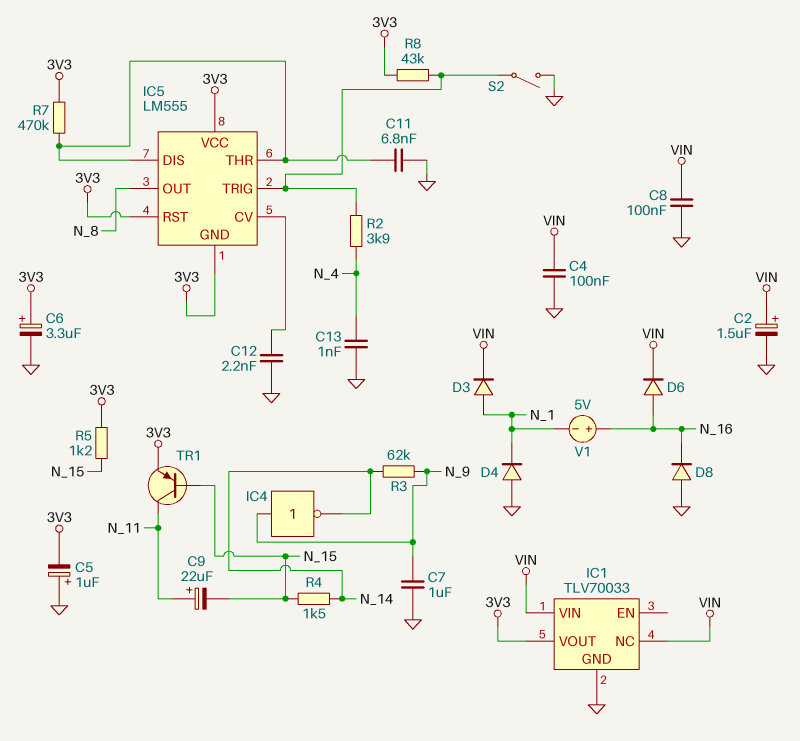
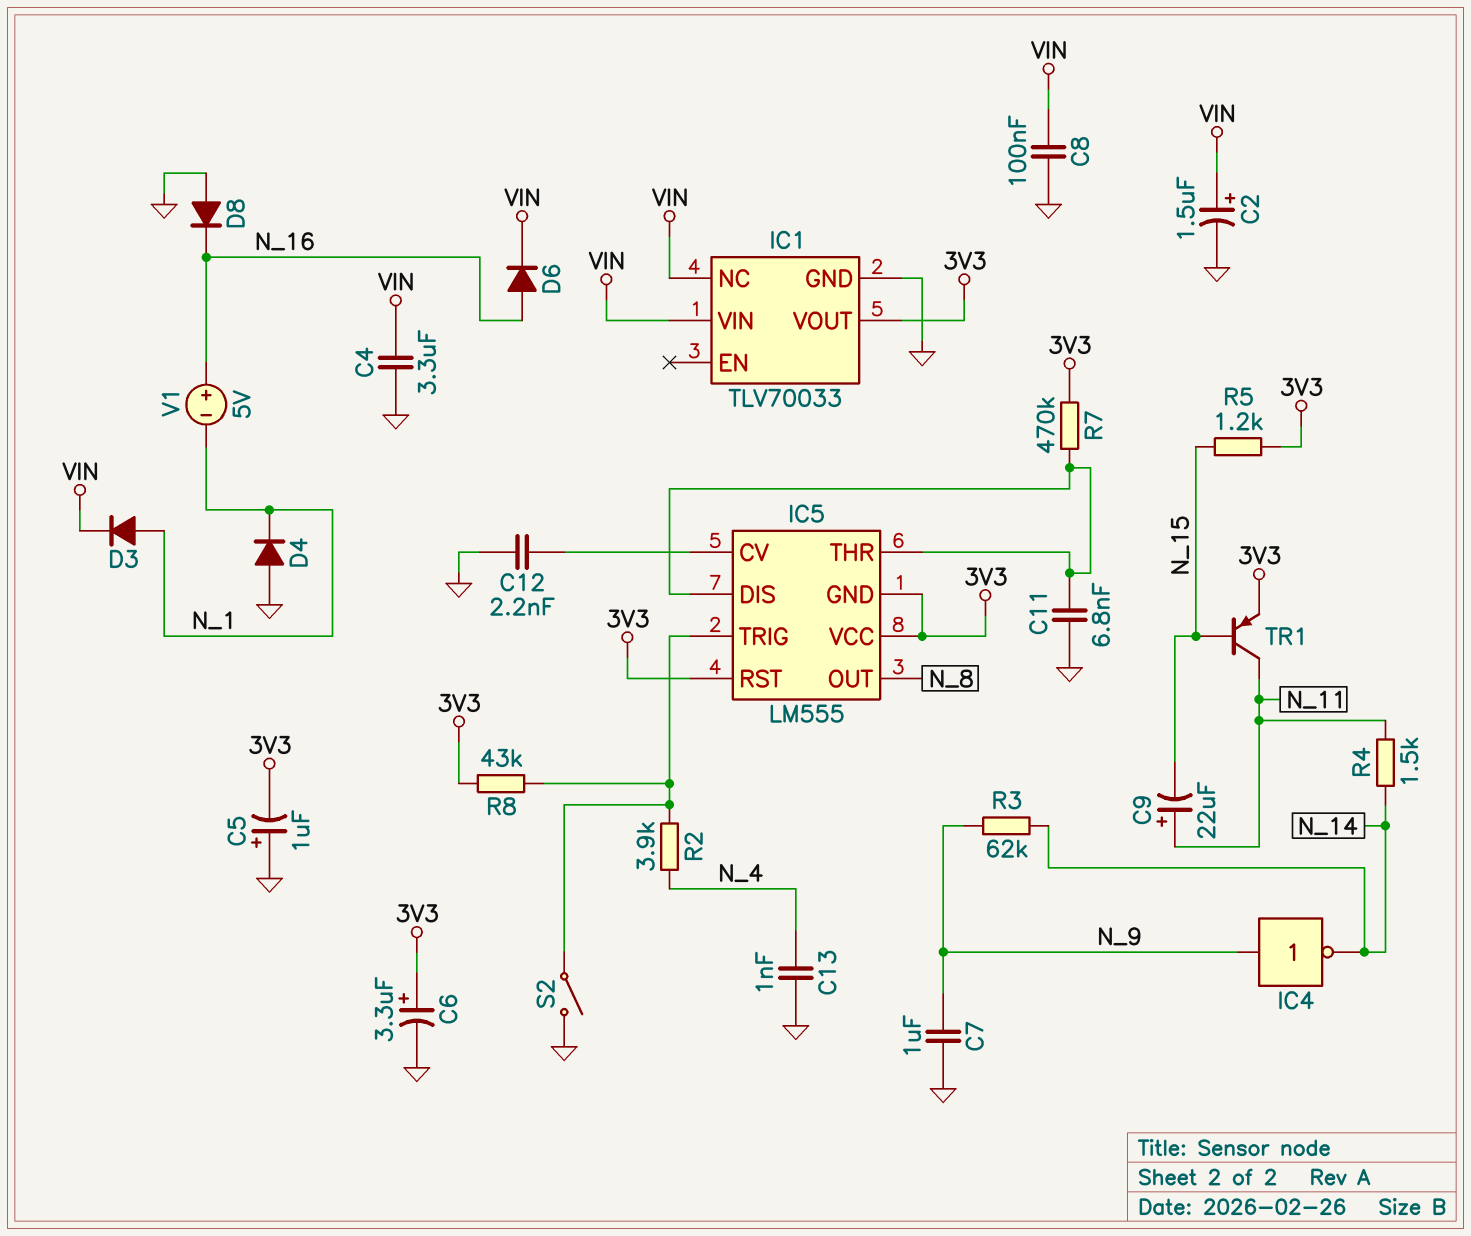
C4: 100nF (GND, VIN) -> 3.3uF (GND, VIN)
R4: 1.5k (N_14, N_15) -> 1.5k (N_11, N_14)

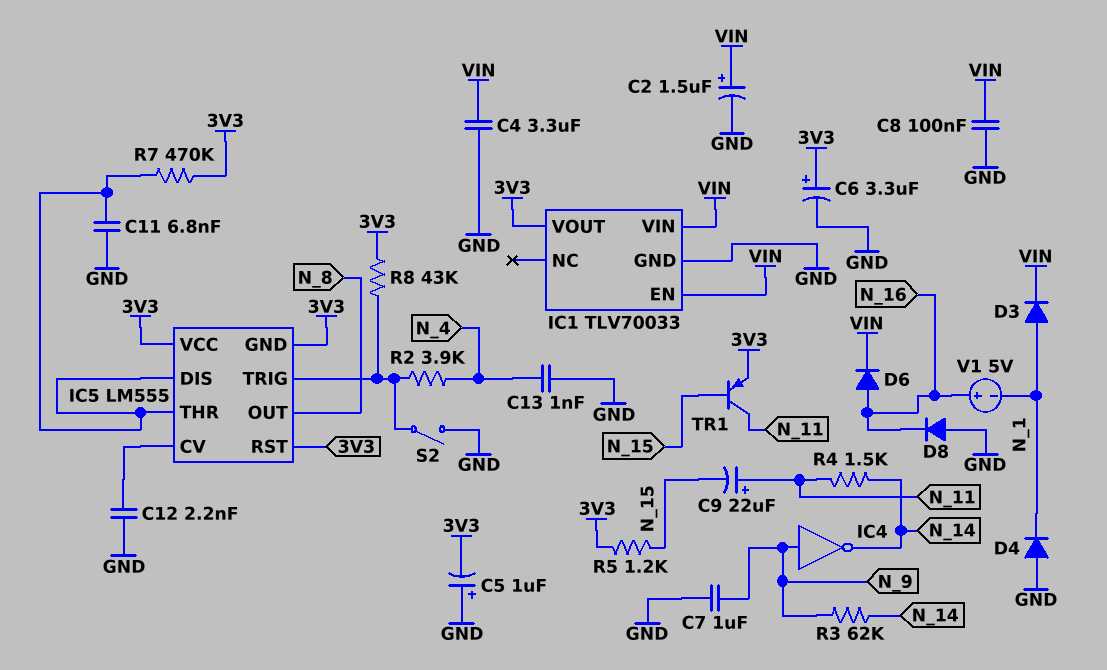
IC1 pin EN: none -> VIN
IC1 pin NC: VIN -> none

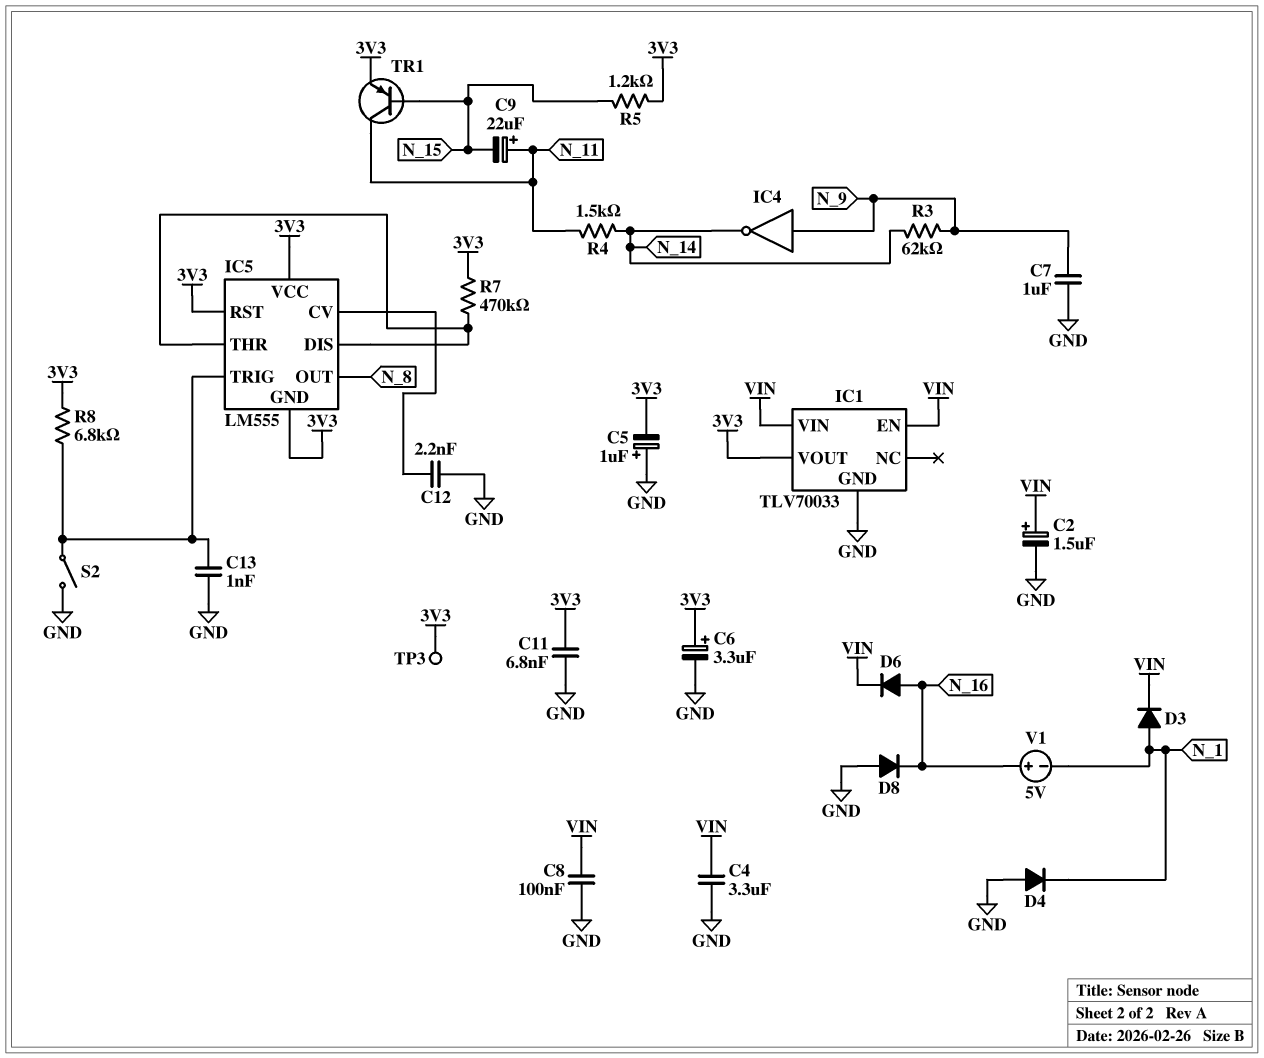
C11: 6.8nF (GND, IC5/DIS) -> 6.8nF (3V3, GND)
C13: 1nF (GND, N_4) -> 1nF (GND, IC5/TRIG)
R2: 3.9k (IC5/TRIG, N_4) -> none
R8: 43k (3V3, IC5/TRIG) -> 6.8k (3V3, IC5/TRIG)
TP3: none -> test point (3V3)

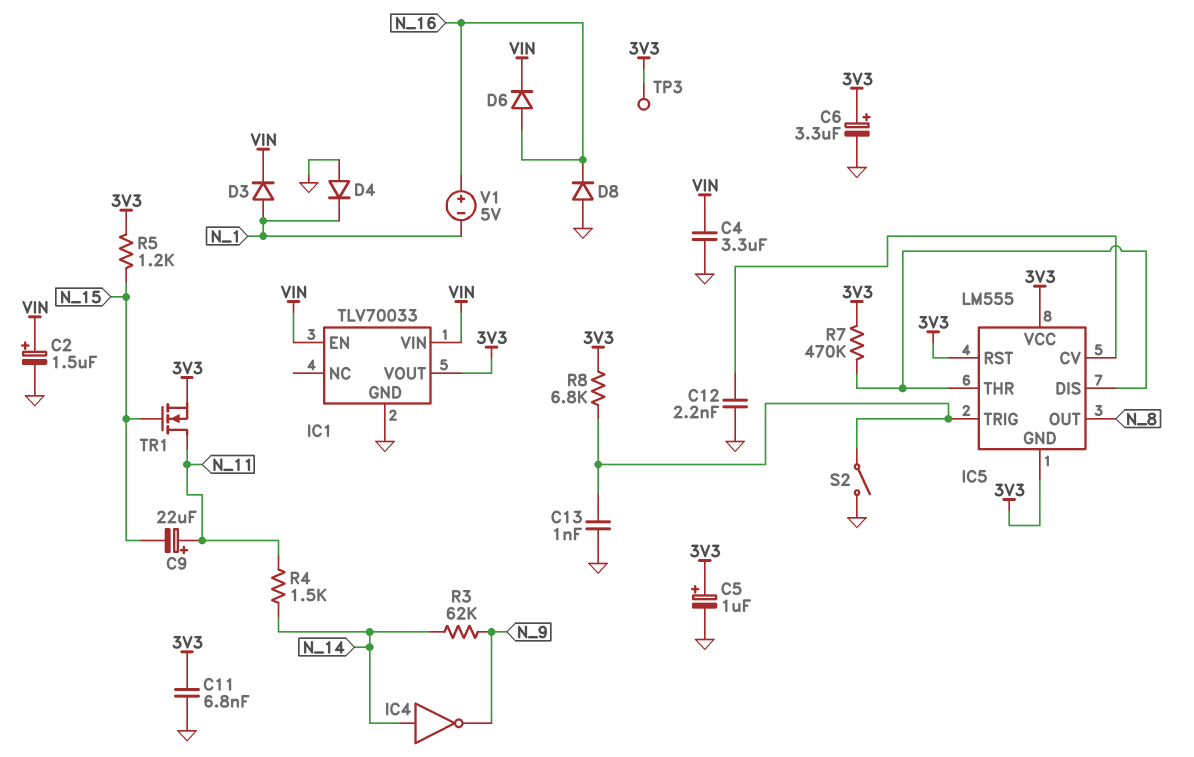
C5: 1uF (plus GND, minus 3V3) -> 1uF (plus 3V3, minus GND)
C7: 1uF (GND, N_9) -> none
C8: 100nF (GND, VIN) -> none
IC4: NOT (in N_9, out N_14) -> NOT (in N_14, out N_9)
TR1: PNP (B N_15, C N_11, E 3V3) -> NMOS (G N_15, D N_11, S 3V3)

